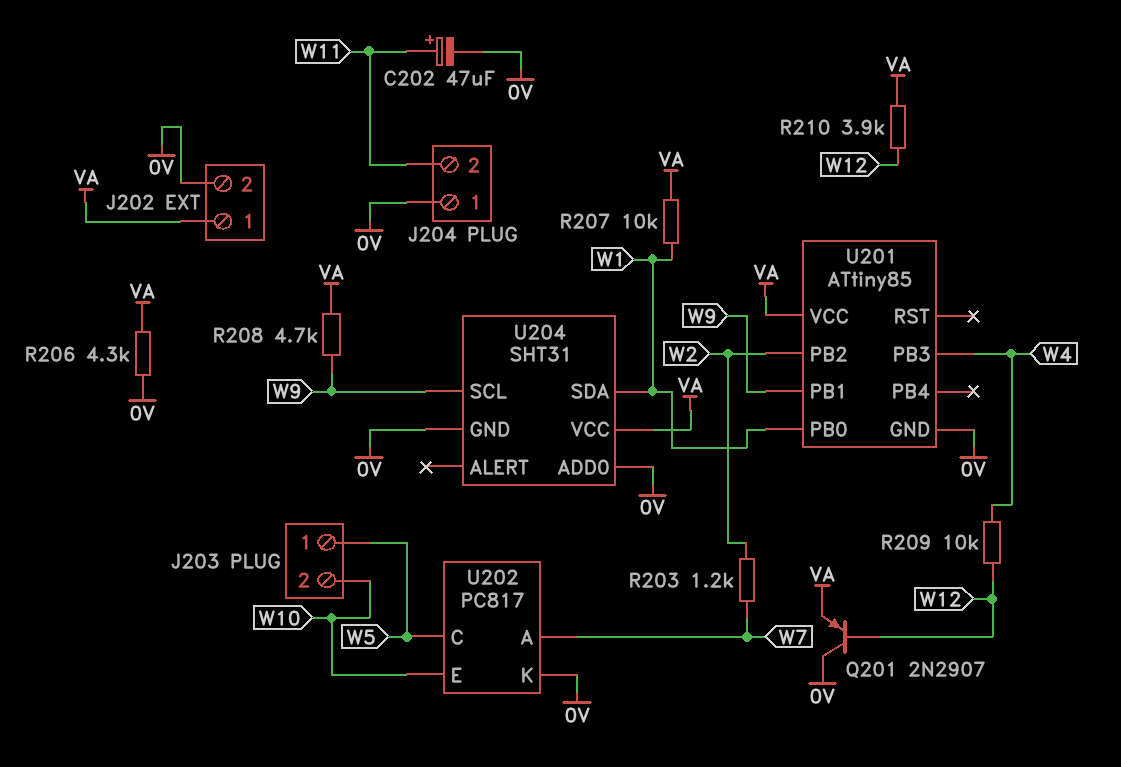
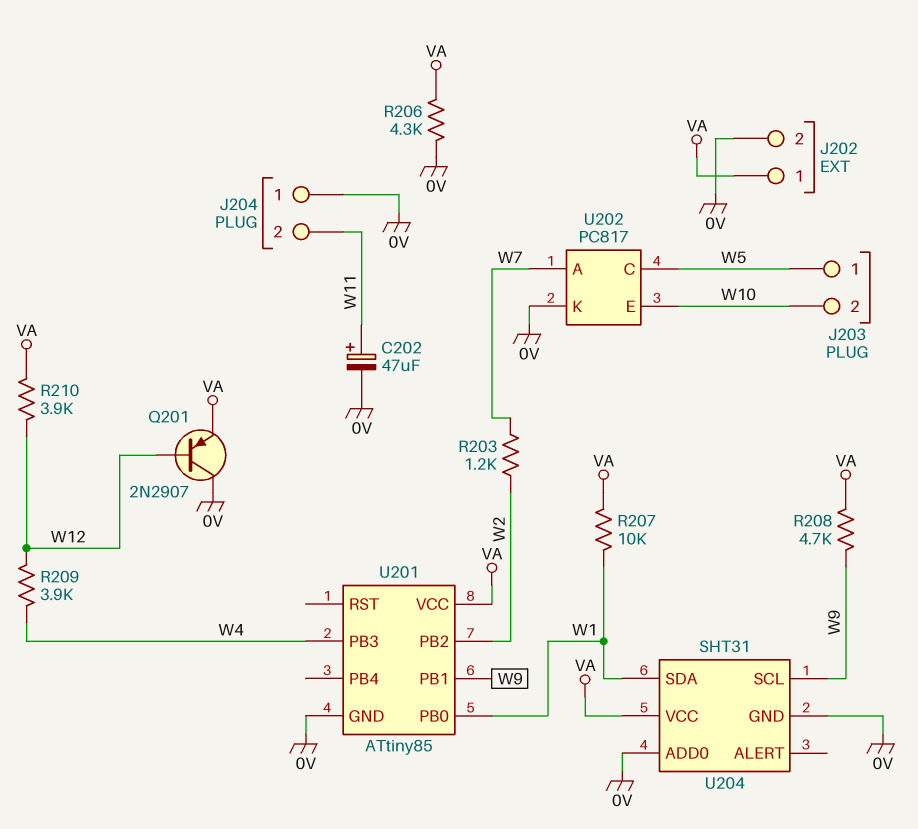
R209: 10k (W4, W12) -> 3.9k (W4, W12)

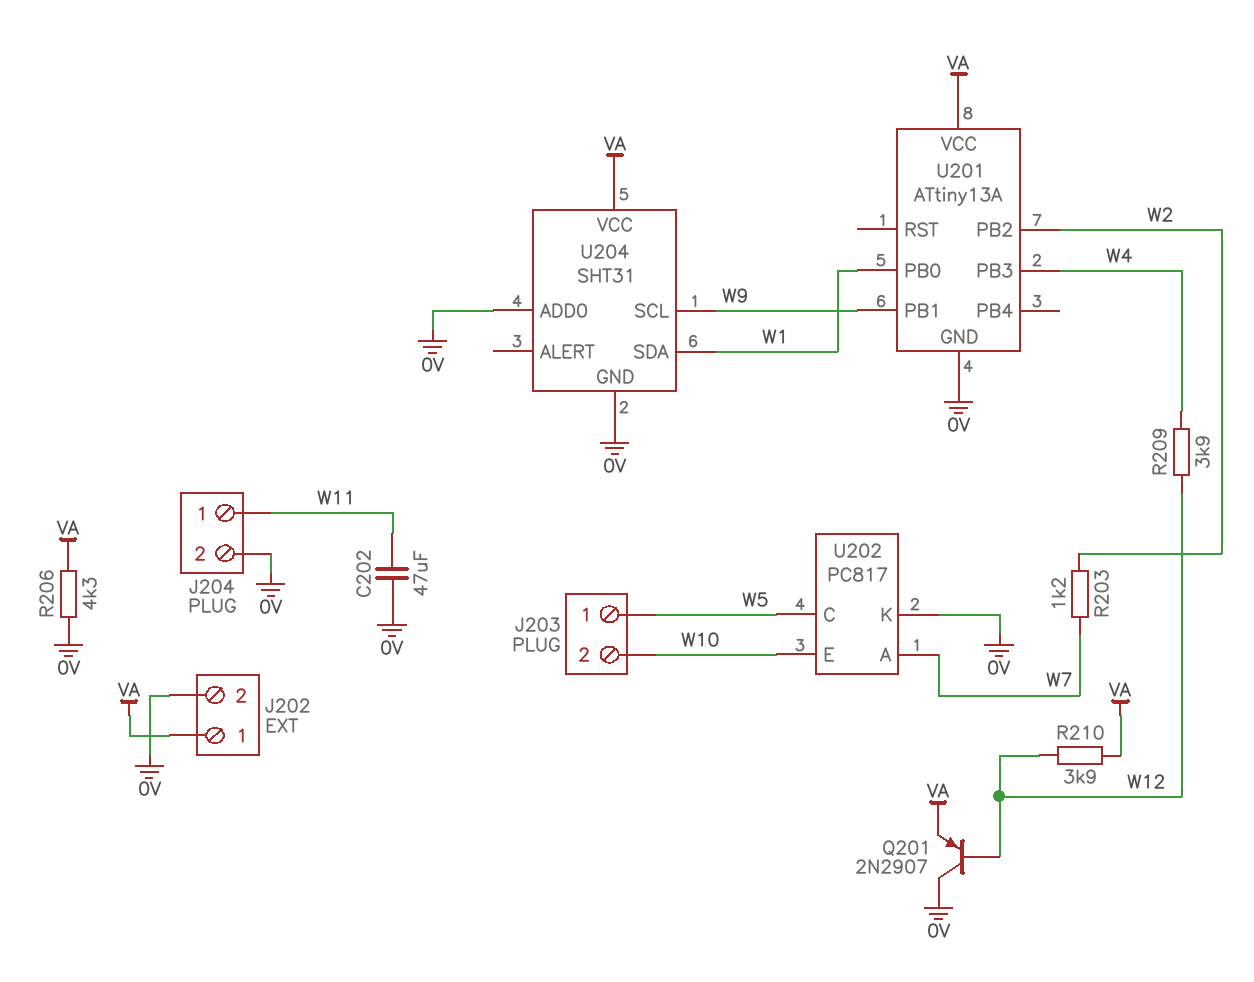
C202: 47uF (plus W11, minus 0V) -> 47uF (0V, W11)
J204 pin 1: 0V -> W11
J204 pin 2: W11 -> 0V
R207: 10k (VA, W1) -> none
R208: 4.7k (VA, W9) -> none
U201: ATtiny85 -> ATtiny13A

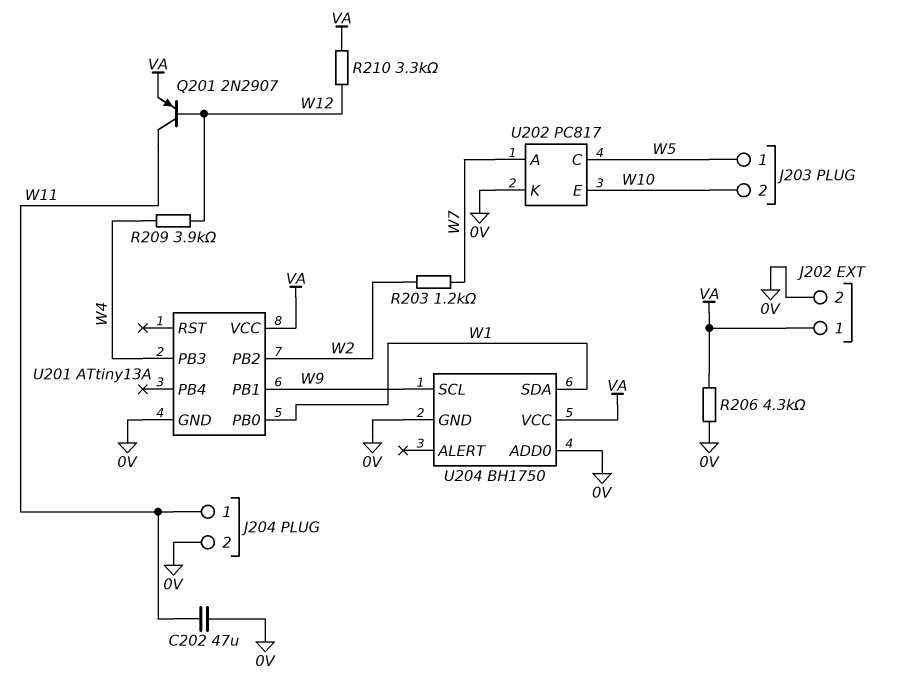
Q201: PNP 2N2907 (B W12, C 0V, E VA) -> PNP 2N2907 (B W12, C W11, E VA)
R210: 3.9k (VA, W12) -> 3.3k (VA, W12)
U204: SHT31 -> BH1750

